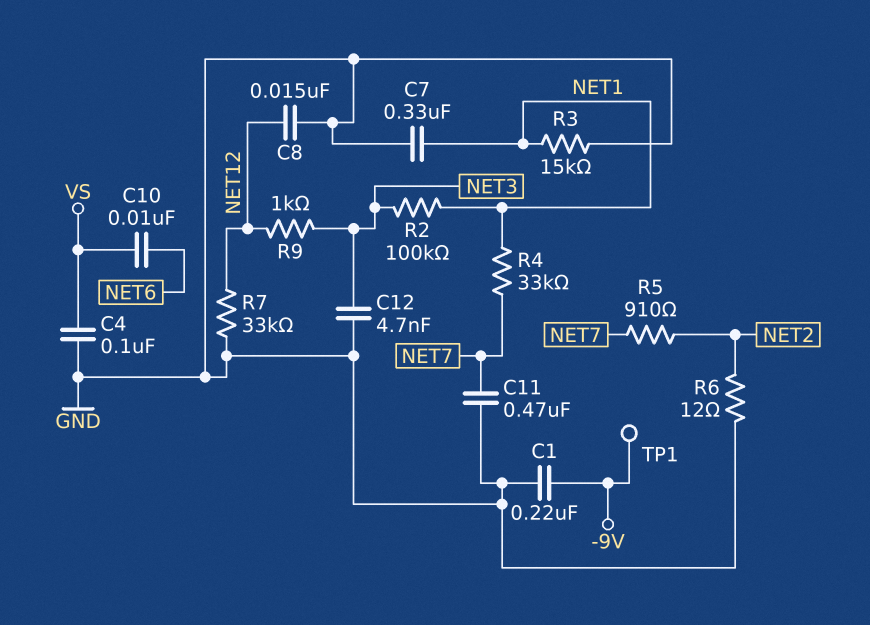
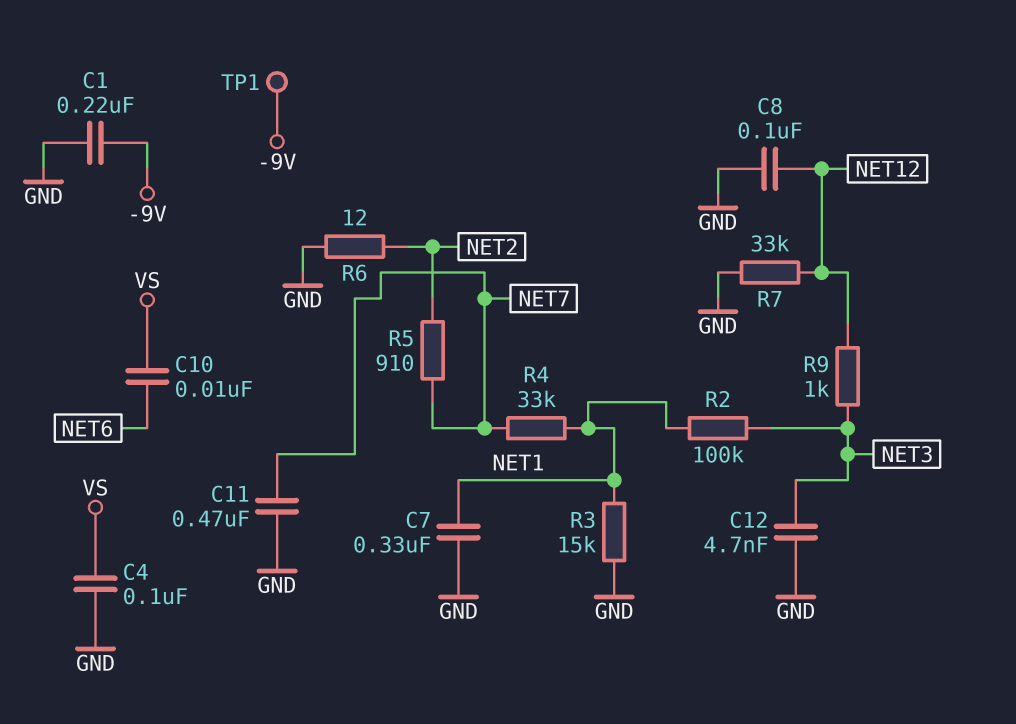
C8: 15nF (GND, NET12) -> 100nF (GND, NET12)

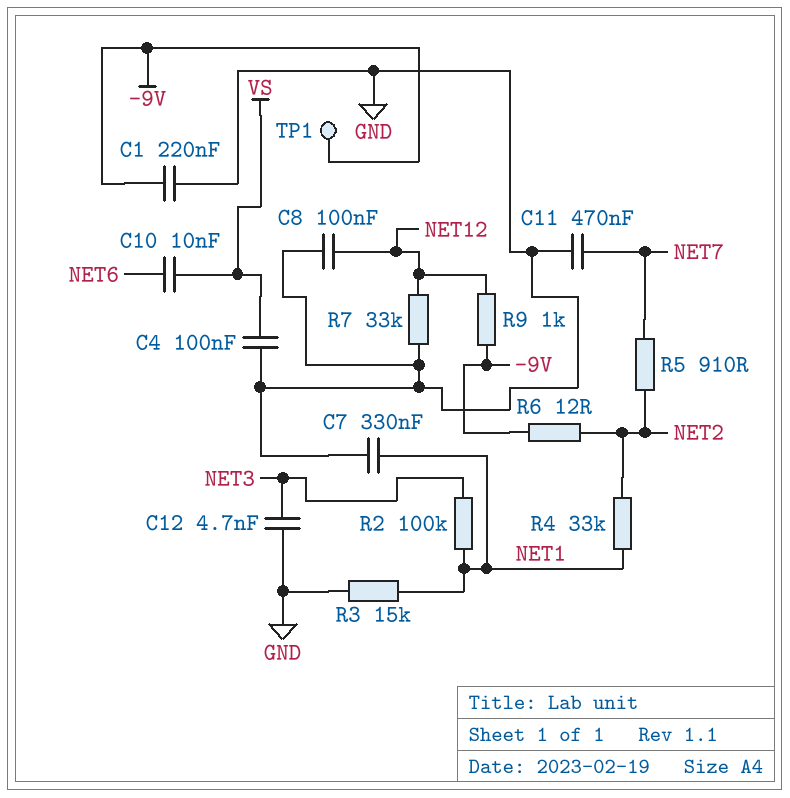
R4: 33k (NET1, NET7) -> 33k (NET1, NET2)
R6: 12 (GND, NET2) -> 12 (-9V, NET2)
R9: 1k (NET3, NET12) -> 1k (-9V, NET12)

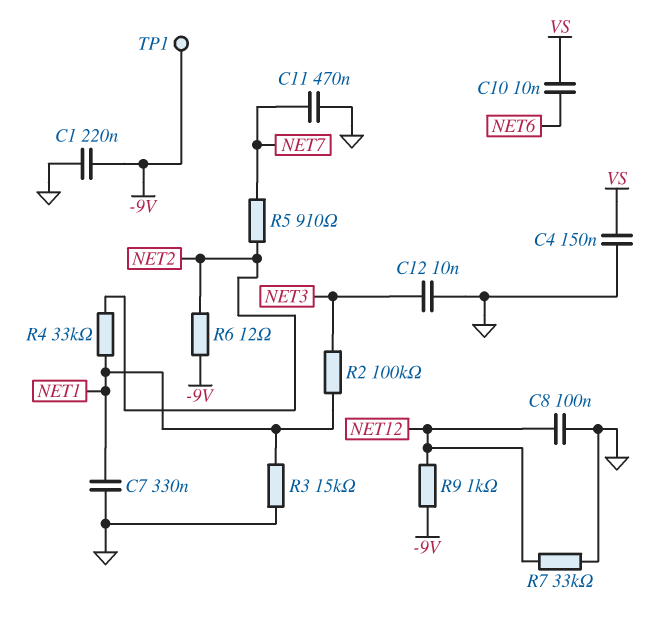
C4: 100nF (GND, VS) -> 150nF (GND, VS)
C12: 4.7nF (GND, NET3) -> 10nF (GND, NET3)

